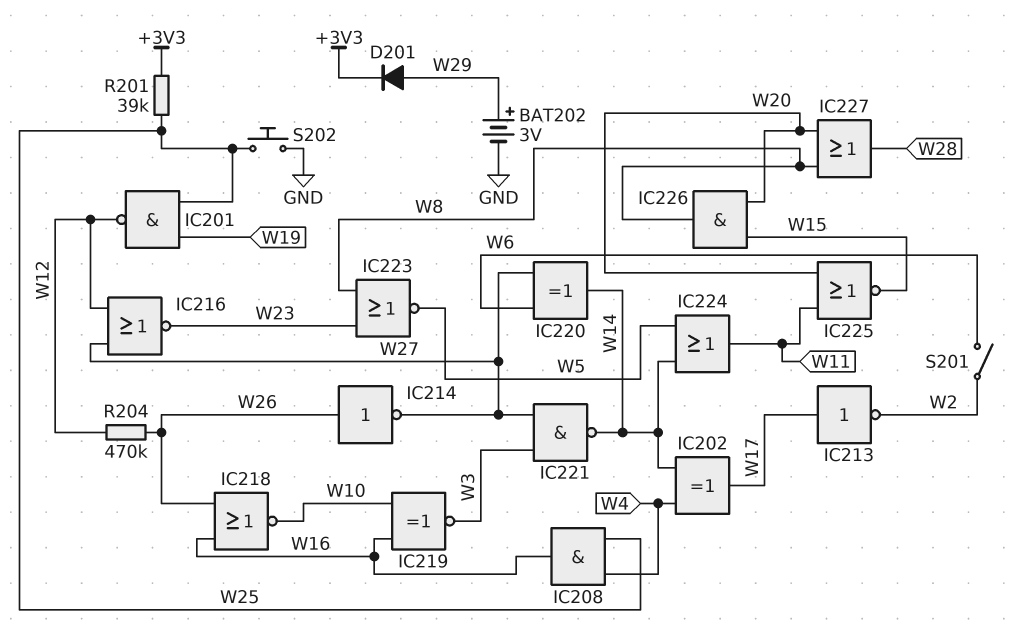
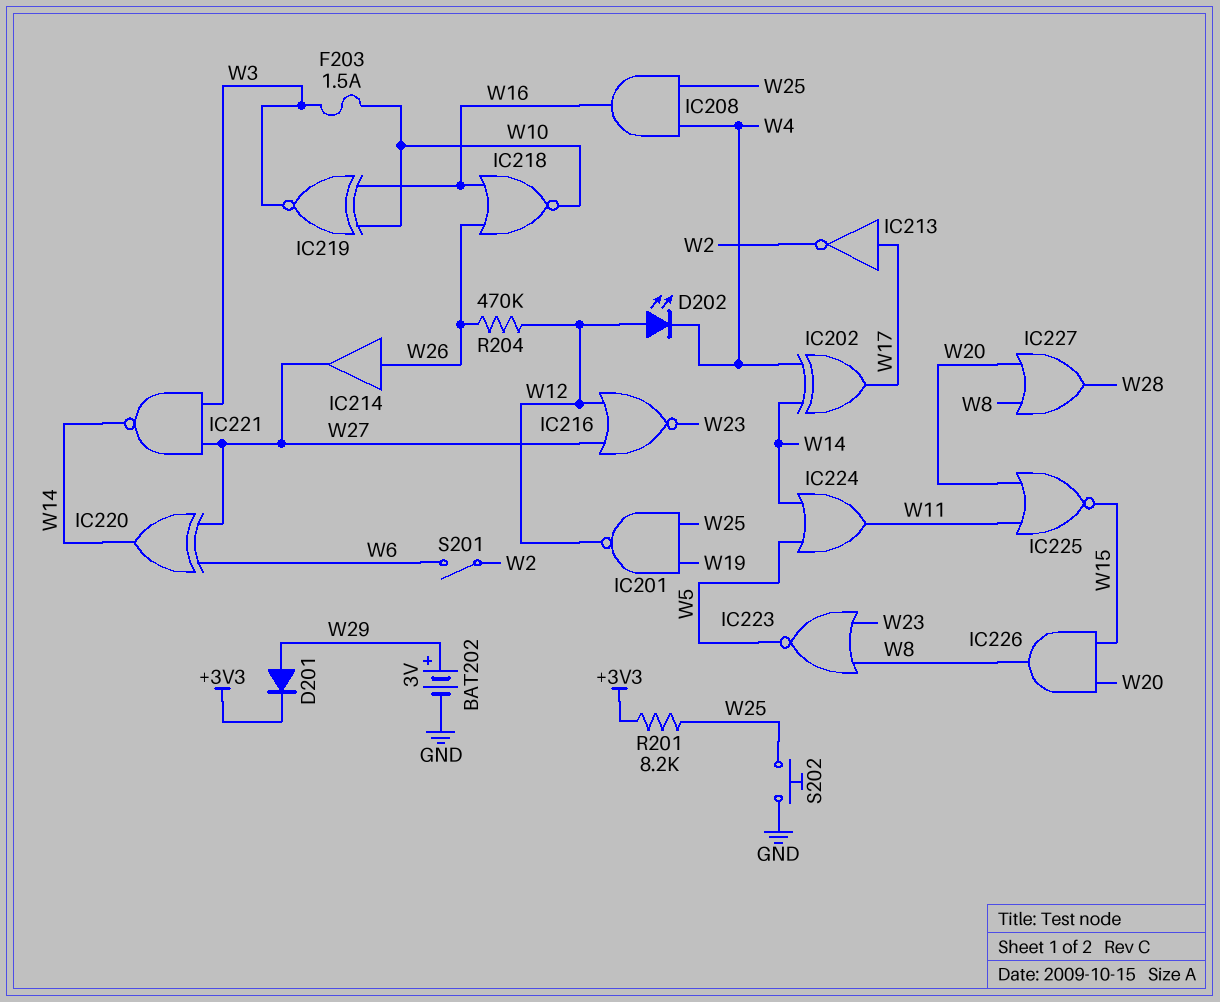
D202: none -> LED (A W12, K W4)
F203: none -> 1.5A (W3, W10)
IC214: NOT (in W26, out W27) -> buffer (in W26, out W27)
R201: 39k (+3V3, W25) -> 8.2k (+3V3, W25)

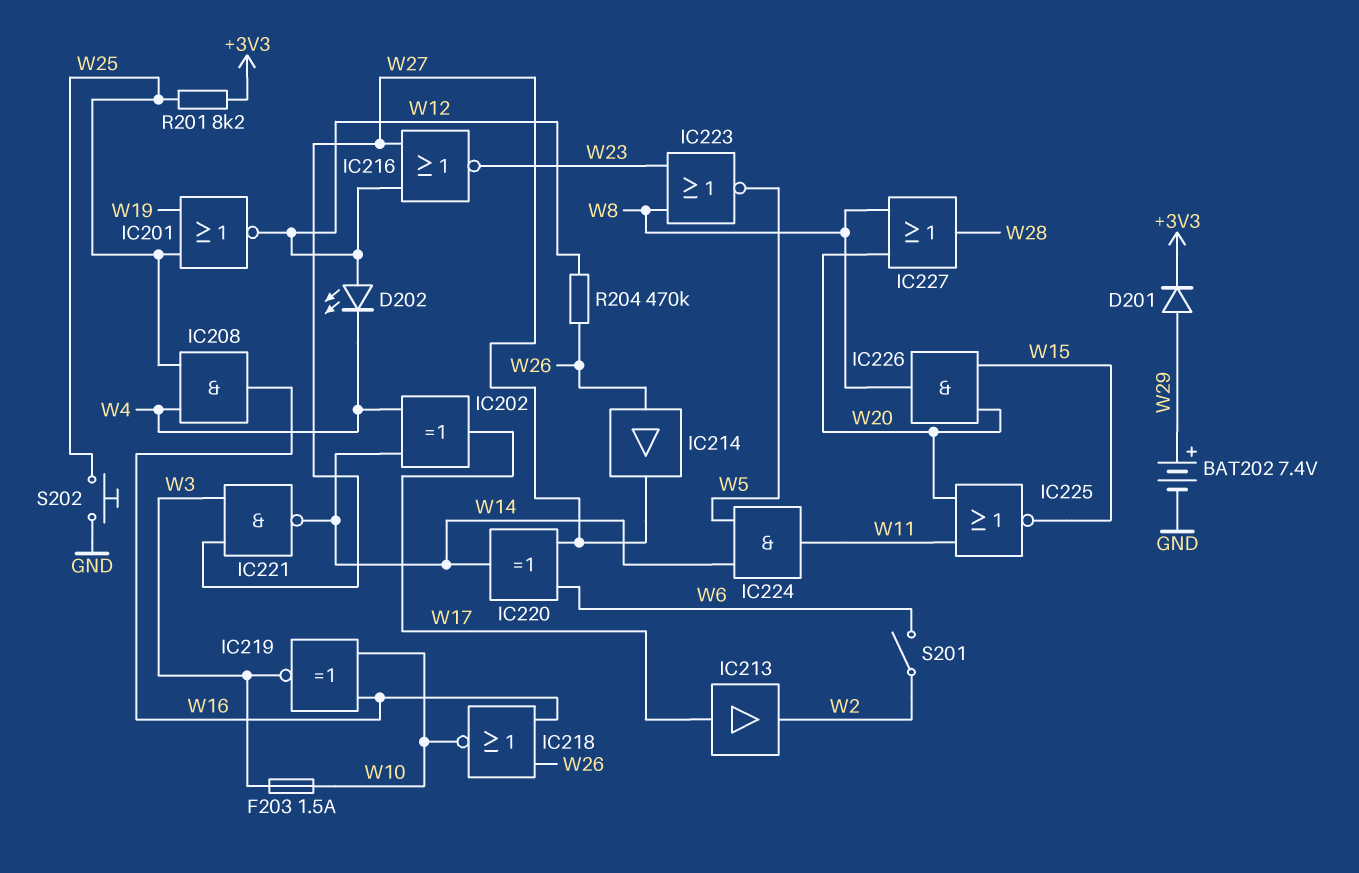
BAT202: 3V (plus W29, minus GND) -> 7.4V (plus W29, minus GND)
IC201: NAND (in W19, in W25, out W12) -> NOR (in W19, in W25, out W12)
IC213: NOT (in W17, out W2) -> buffer (in W17, out W2)
IC224: OR (in W5, in W14, out W11) -> AND (in W5, in W14, out W11)

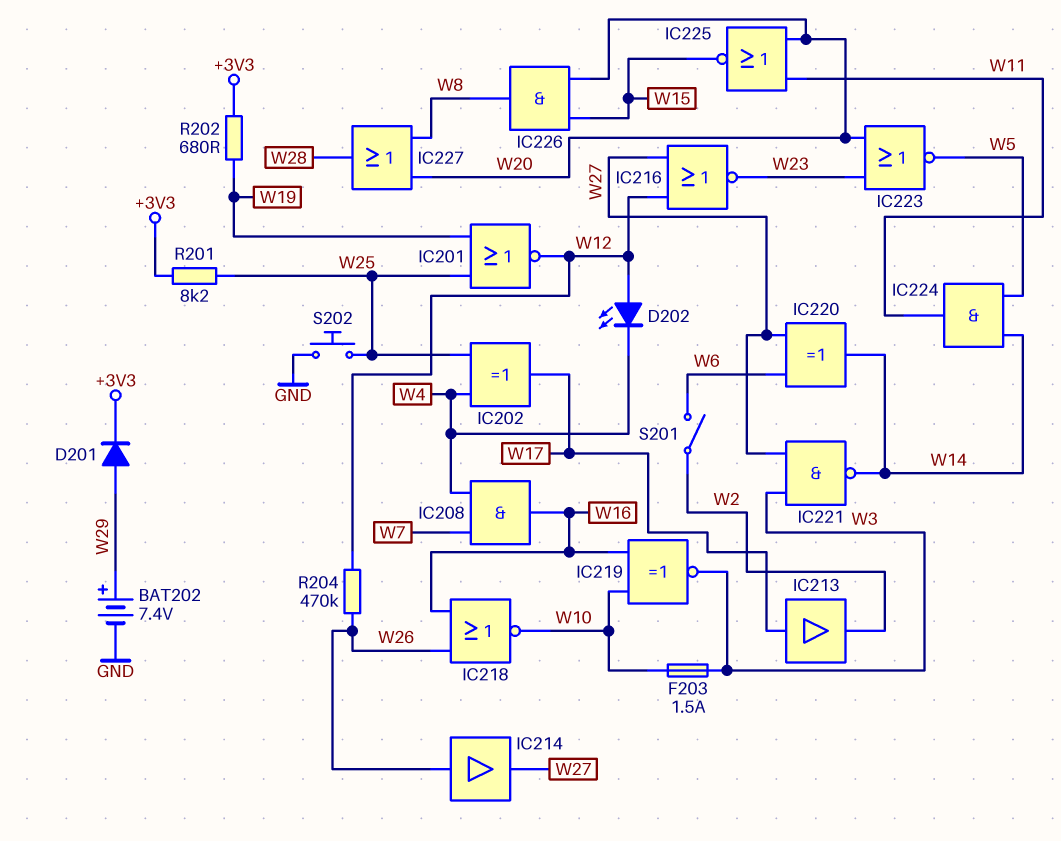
IC202: XOR (in W4, in W14, out W17) -> XOR (in W4, in W25, out W17)
IC208: AND (in W4, in W25, out W16) -> AND (in W4, in W7, out W16)
IC223: NOR (in W8, in W23, out W5) -> NOR (in W20, in W23, out W5)
R202: none -> 680 (+3V3, W19)

